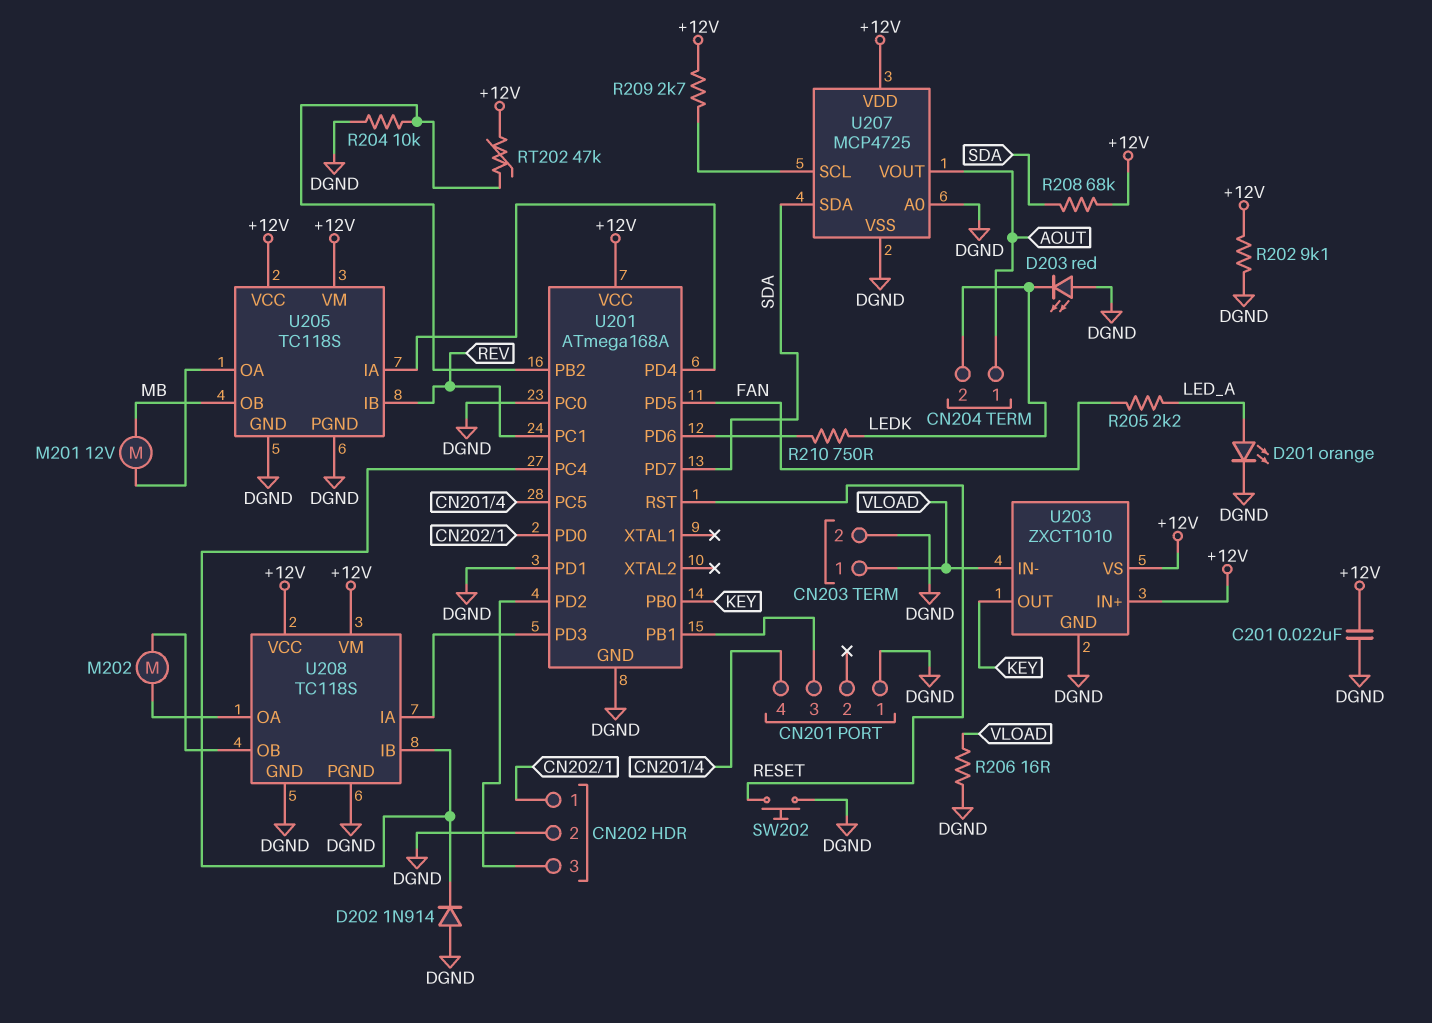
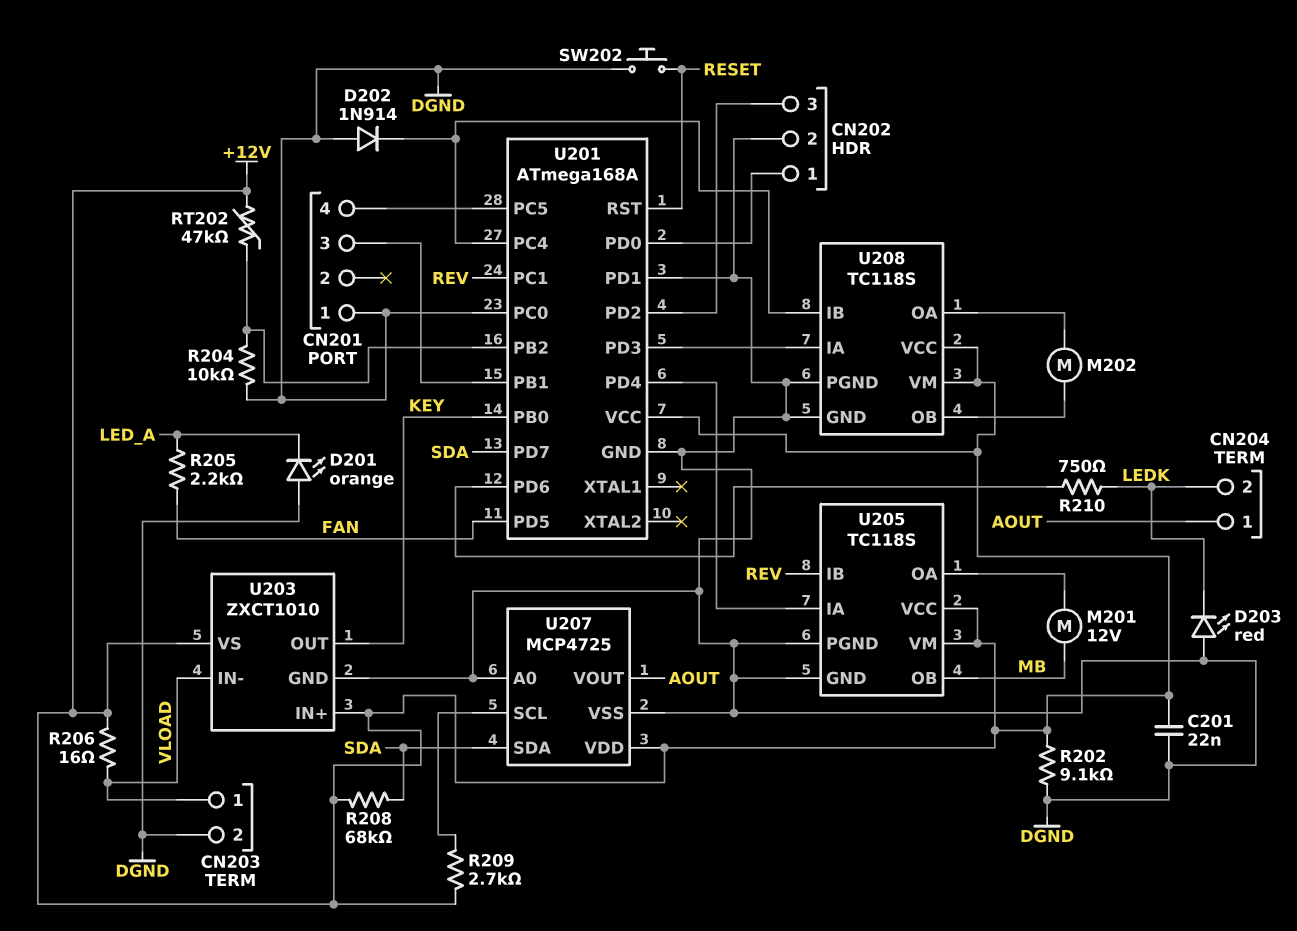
D201: LED orange (A LED_A, K DGND) -> LED orange (A DGND, K LED_A)
R206: 16 (DGND, VLOAD) -> 16 (+12V, VLOAD)

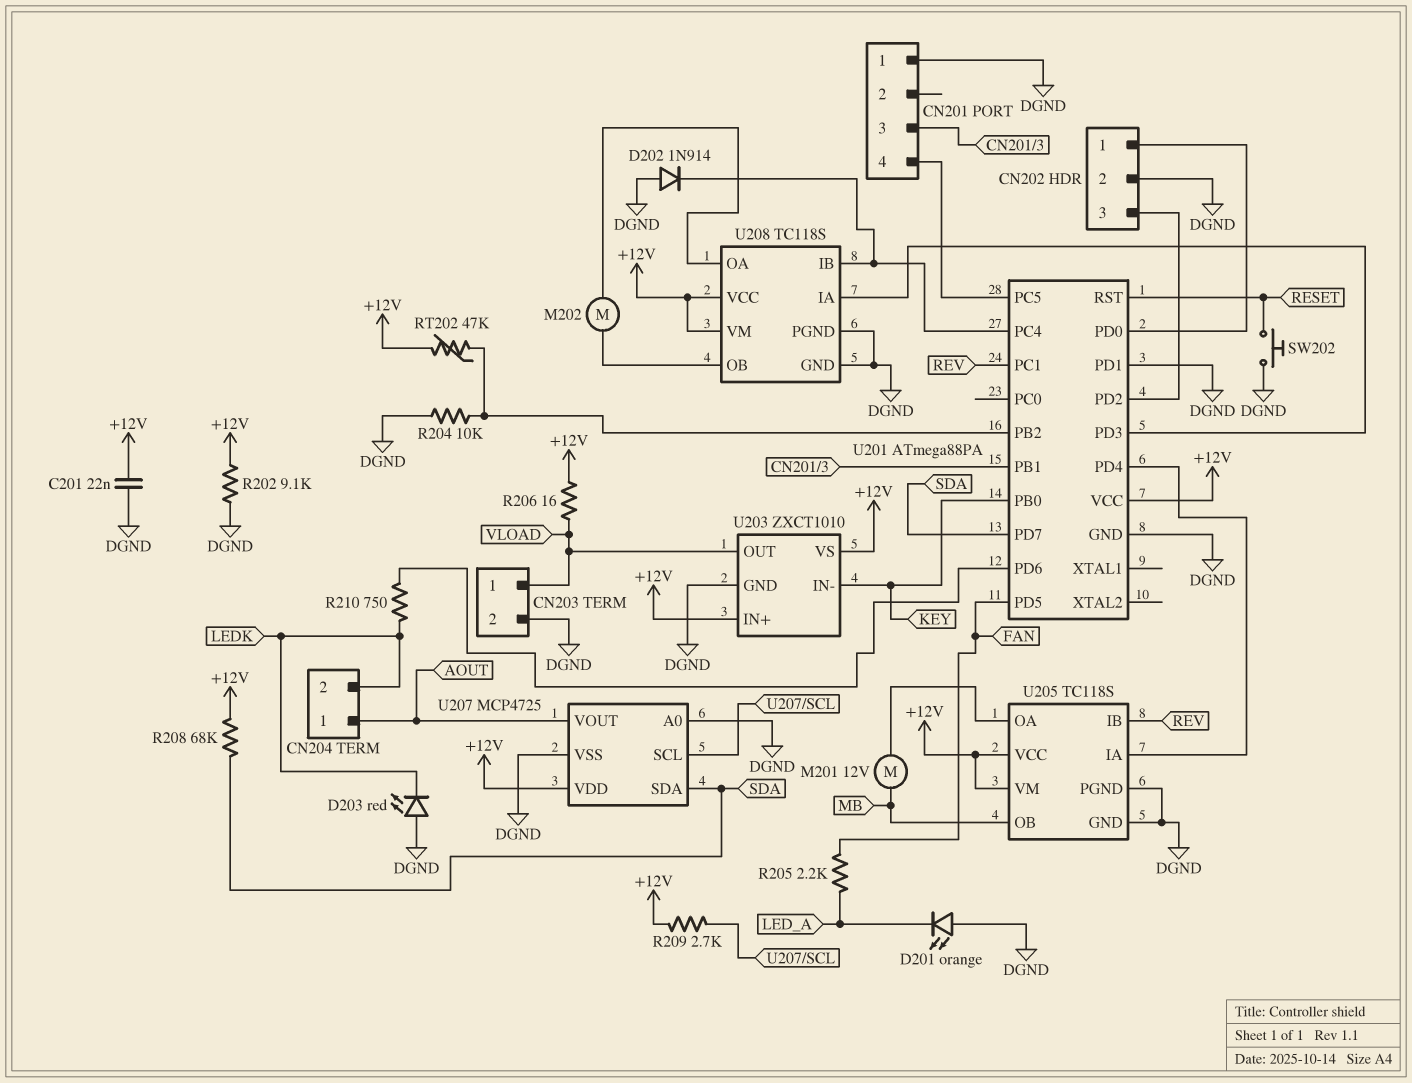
U201: ATmega168A -> ATmega88PA
U201 pin PC0: DGND -> none
U203 pin IN-: VLOAD -> KEY
U203 pin OUT: KEY -> VLOAD

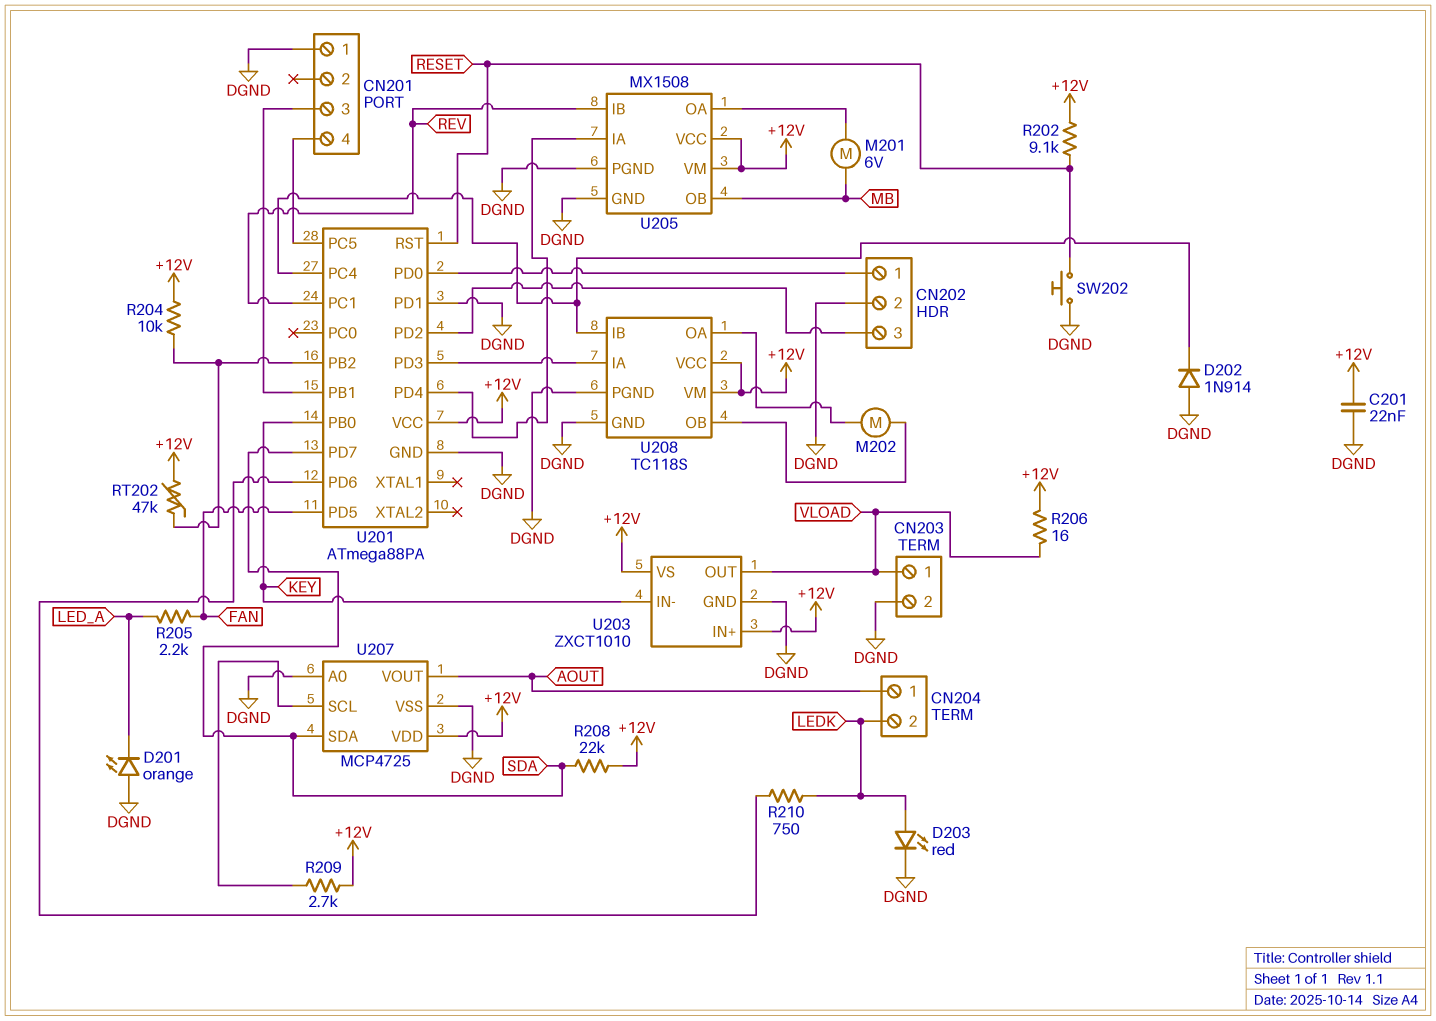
D203: LED red (A DGND, K LEDK) -> LED red (A LEDK, K DGND)
M201: motor 12V (MB, U205/OA) -> motor 6V (MB, U205/OA)
R202: 9.1k (+12V, DGND) -> 9.1k (+12V, RESET)
R204: 10k (DGND, U201/PB2) -> 10k (+12V, U201/PB2)
R208: 68k (+12V, SDA) -> 22k (+12V, SDA)
U205: TC118S -> MX1508

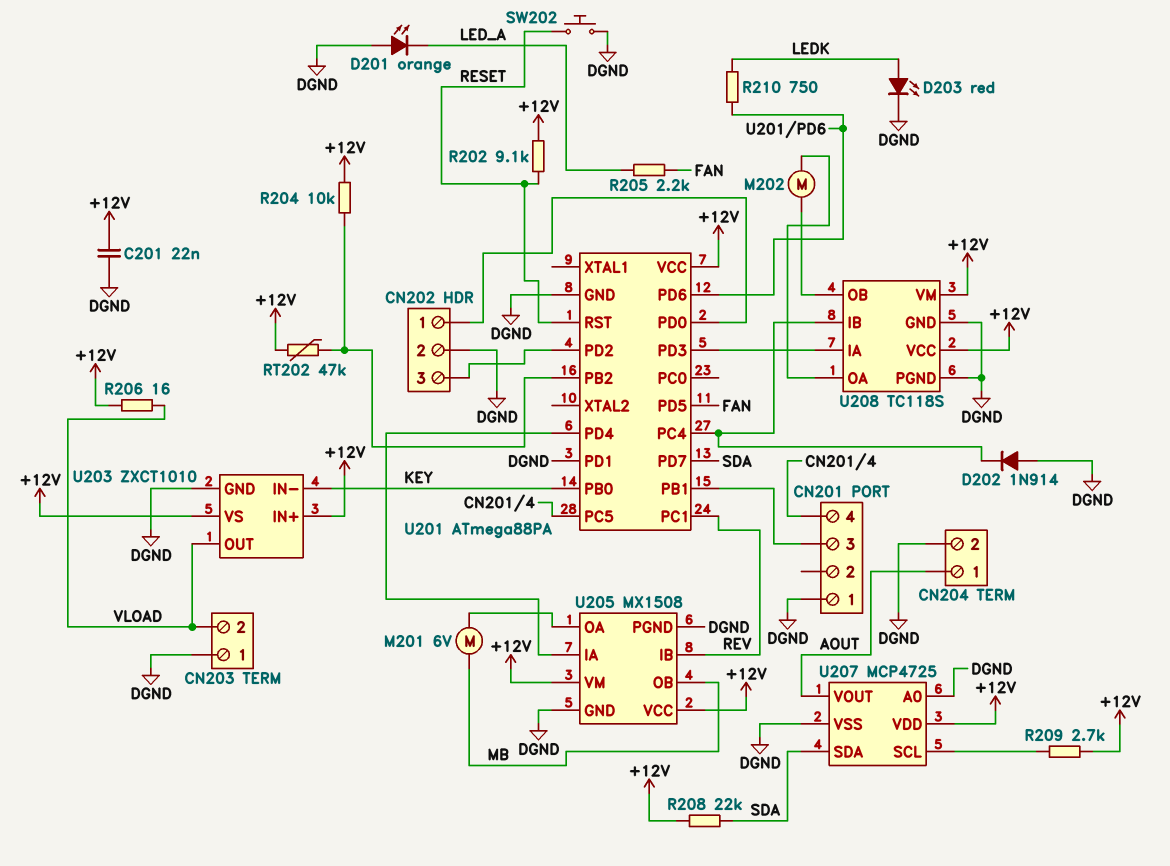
CN203 pin 1: VLOAD -> DGND
CN203 pin 2: DGND -> VLOAD
CN204 pin 2: LEDK -> DGND

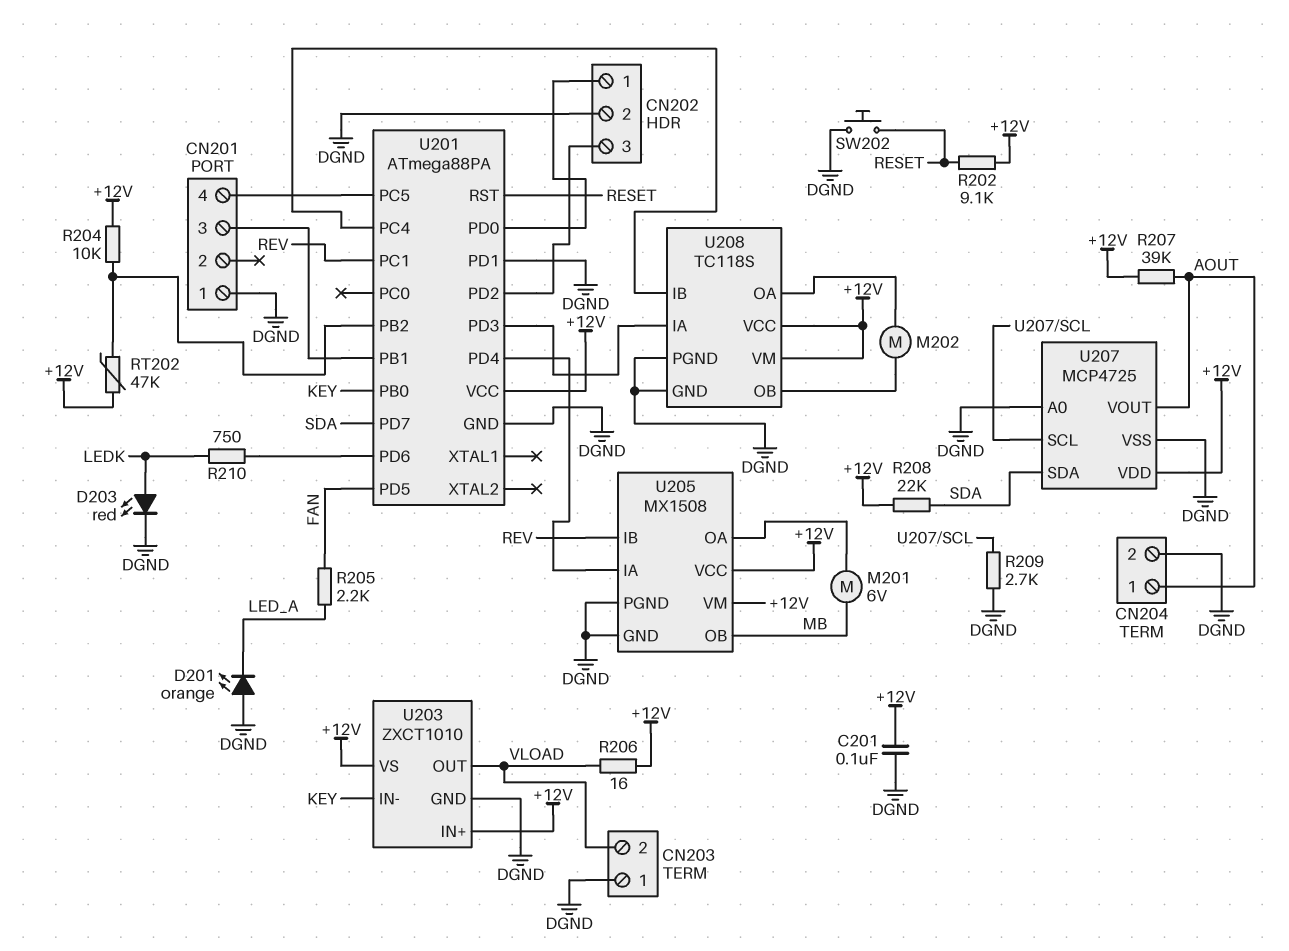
C201: 22nF (+12V, DGND) -> 100nF (+12V, DGND)
D202: diode 1N914 (A DGND, K U201/PC4) -> none
R207: none -> 39k (+12V, AOUT)
R209: 2.7k (+12V, U207/SCL) -> 2.7k (DGND, U207/SCL)

